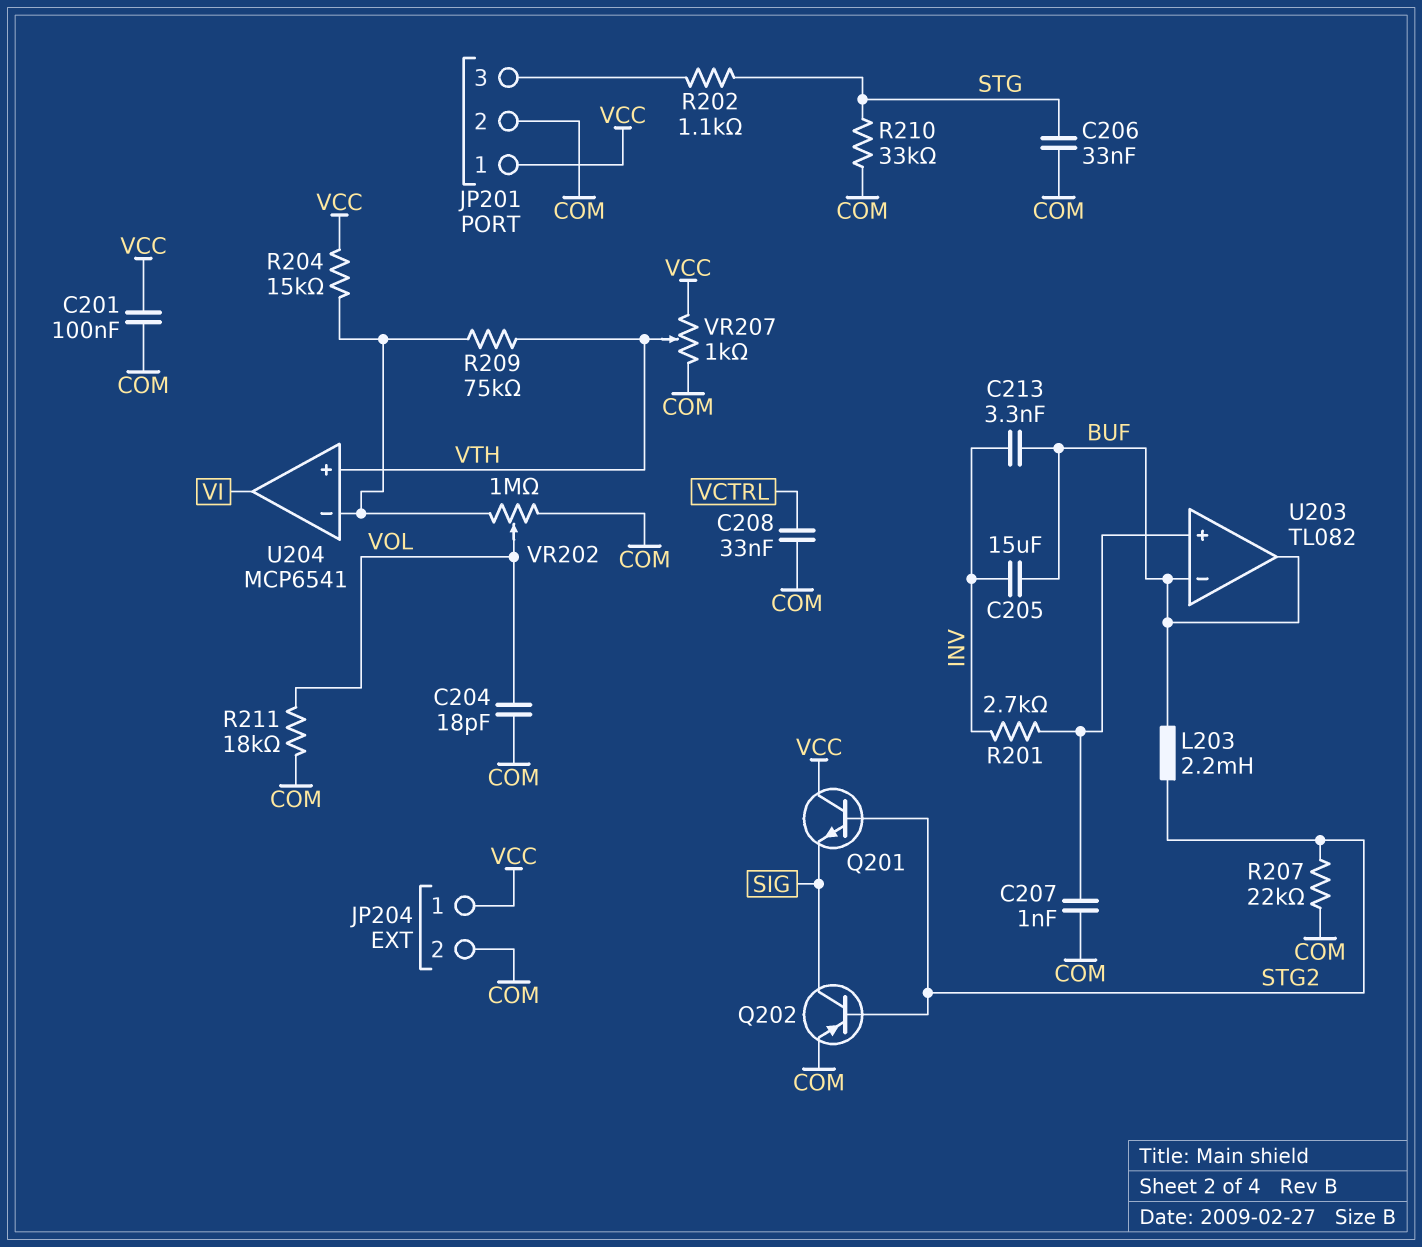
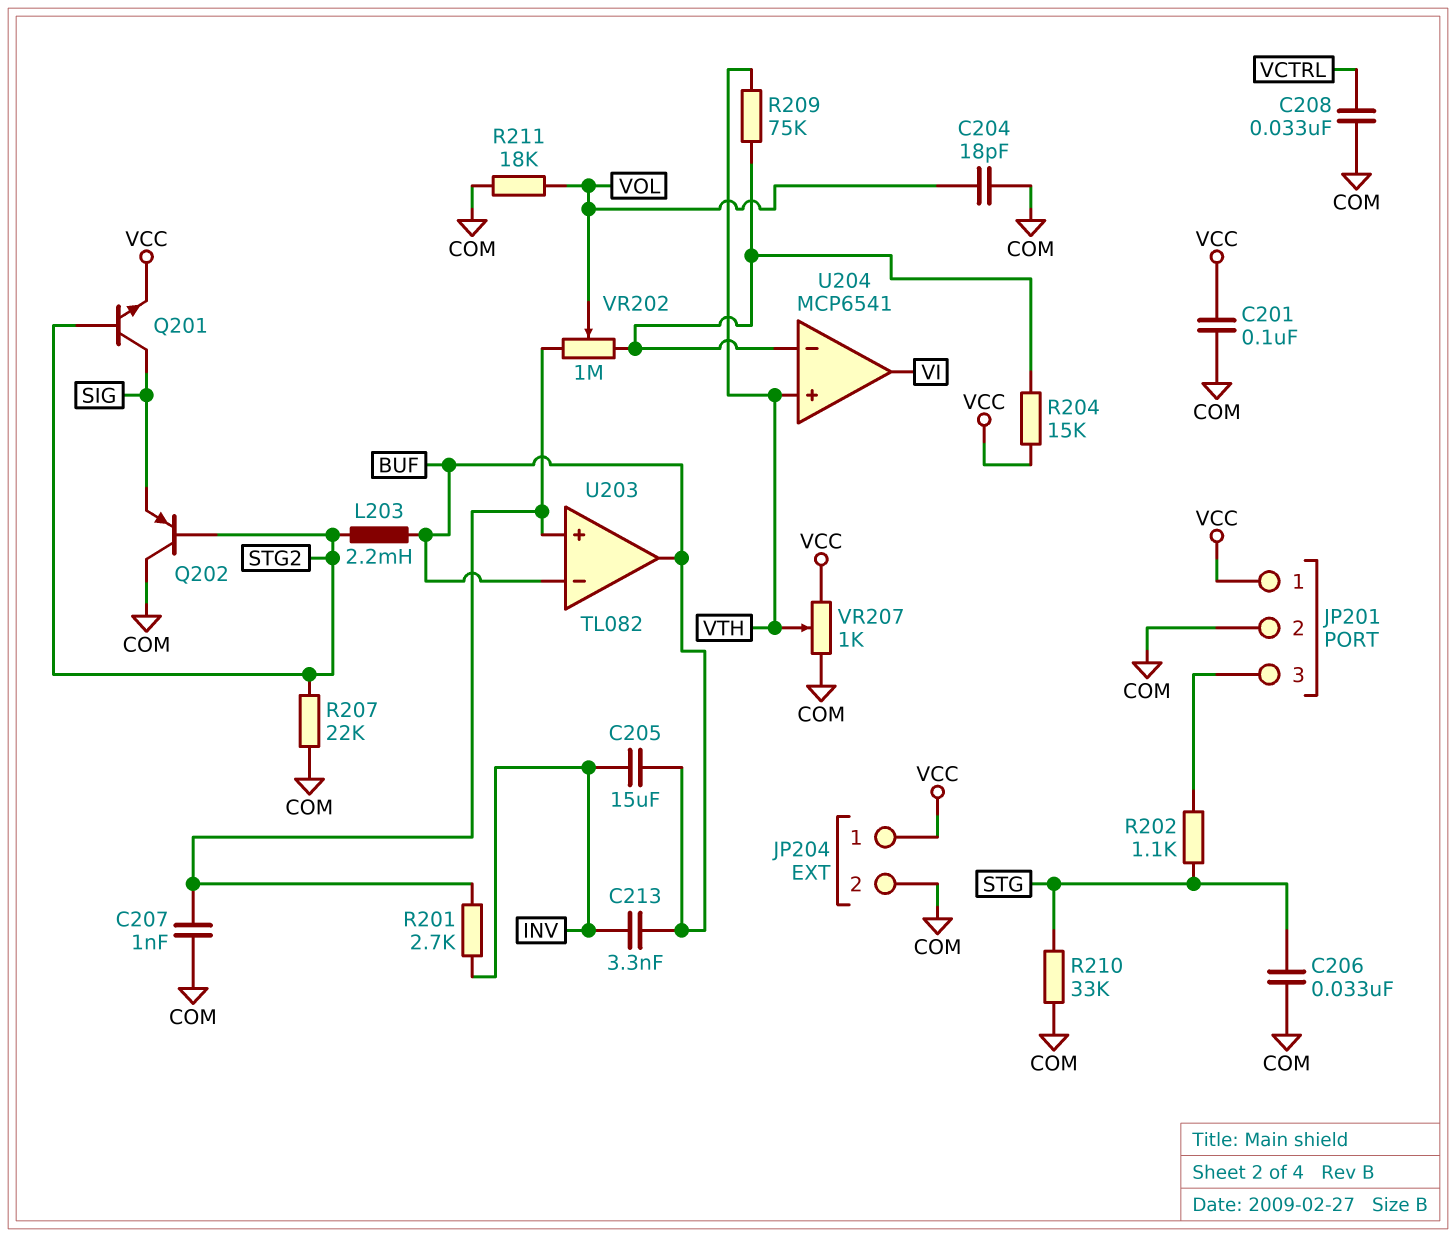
Q201: NPN (B STG2, C VCC, E SIG) -> NPN (B STG2, C SIG, E VCC)
Q202: PNP (B STG2, C SIG, E COM) -> PNP (B STG2, C COM, E SIG)
VR202: 1M (COM, U204/in-, wiper VOL) -> 1M (U203/in+, U204/in-, wiper VOL)

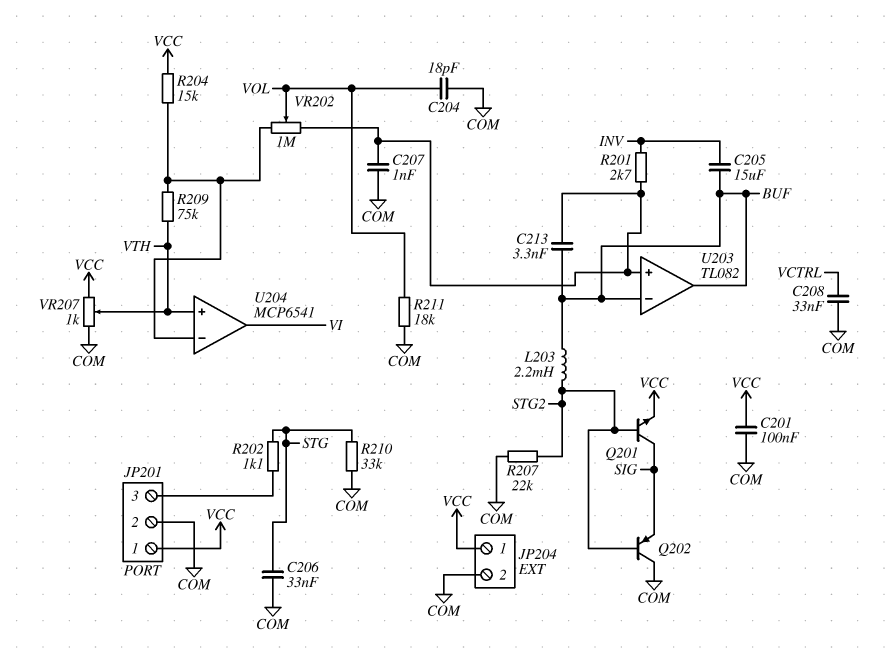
C213: 3.3nF (BUF, INV) -> 3.3nF (BUF, U203/in+)

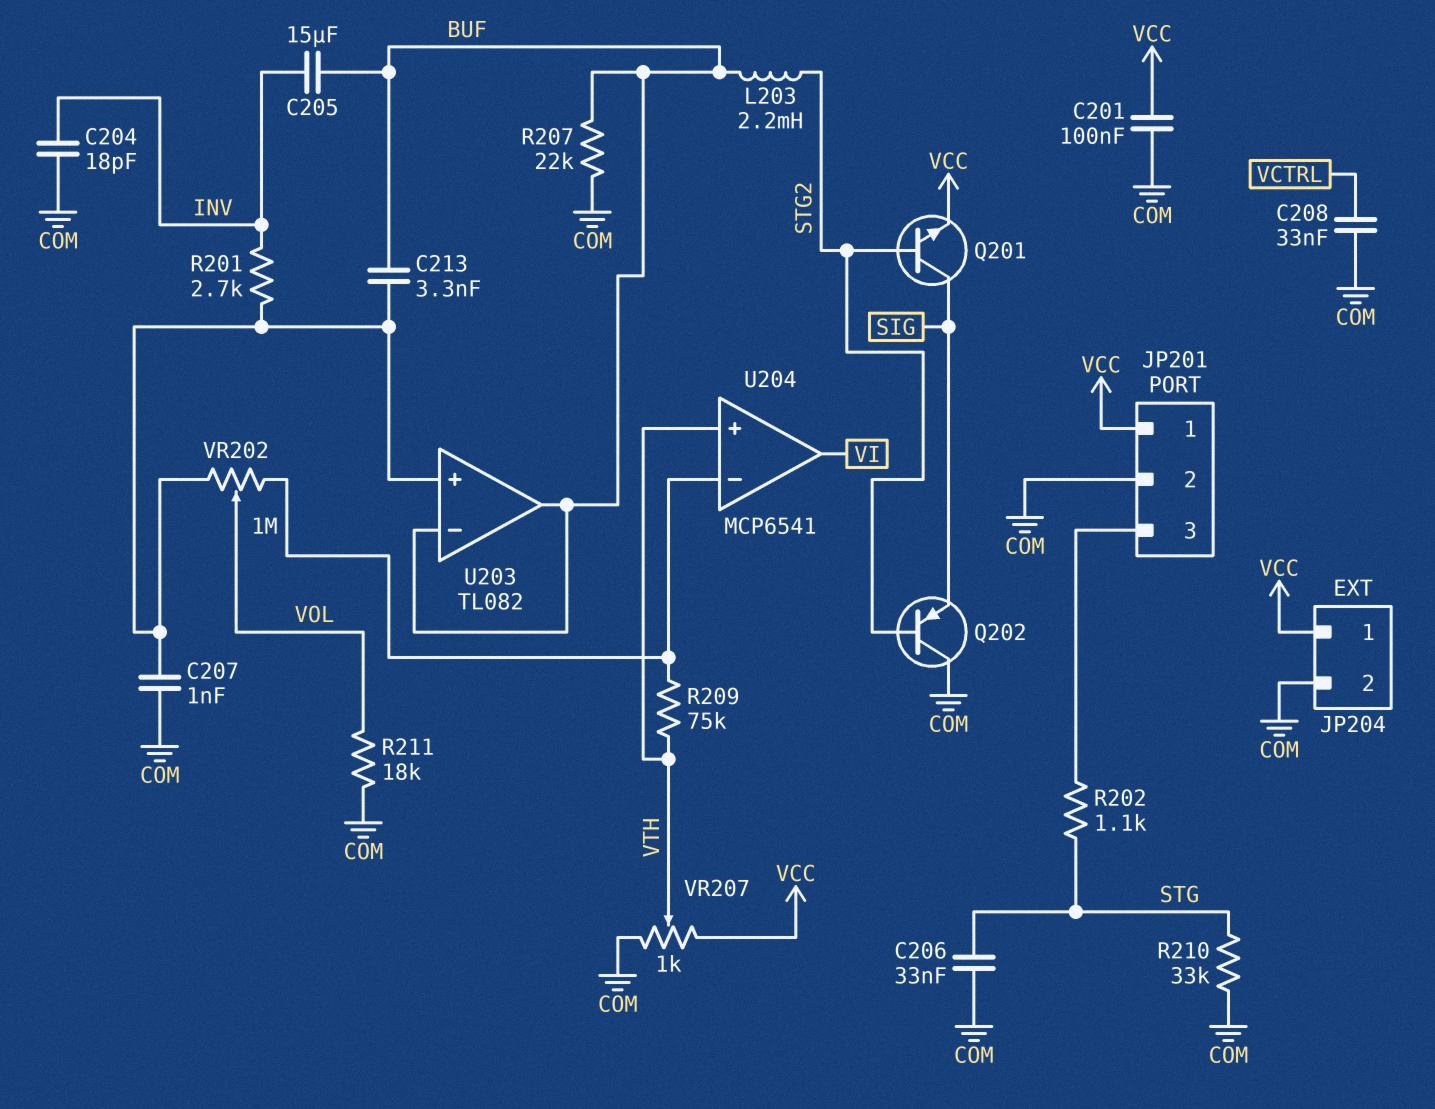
C204: 18pF (COM, VOL) -> 18pF (COM, INV)
R204: 15k (U204/in-, VCC) -> none
R207: 22k (COM, STG2) -> 22k (BUF, COM)

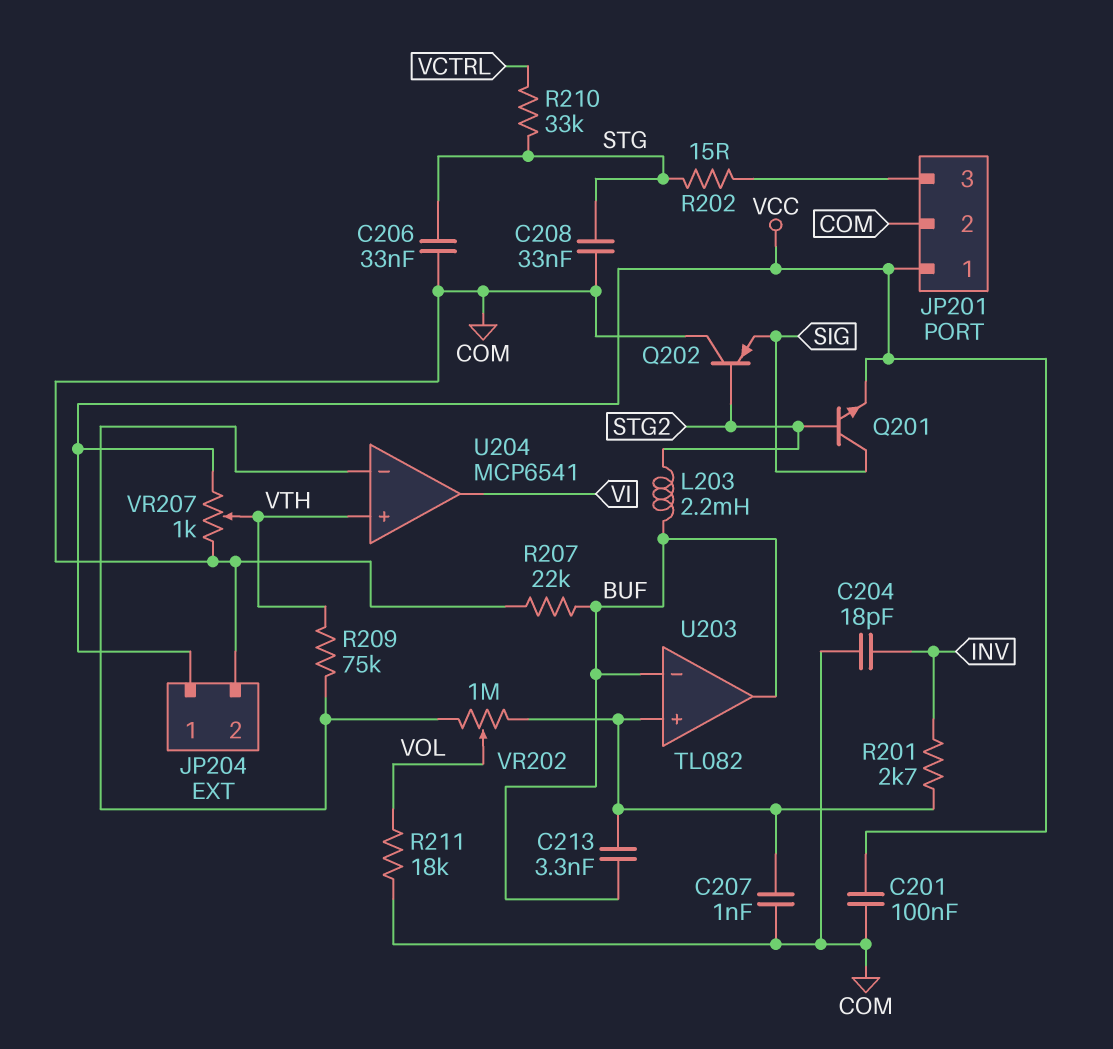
C205: 15uF (BUF, INV) -> none
C208: 33nF (COM, VCTRL) -> 33nF (COM, STG)
R202: 1.1k (JP201/3, STG) -> 15 (JP201/3, STG)
R210: 33k (COM, STG) -> 33k (STG, VCTRL)

